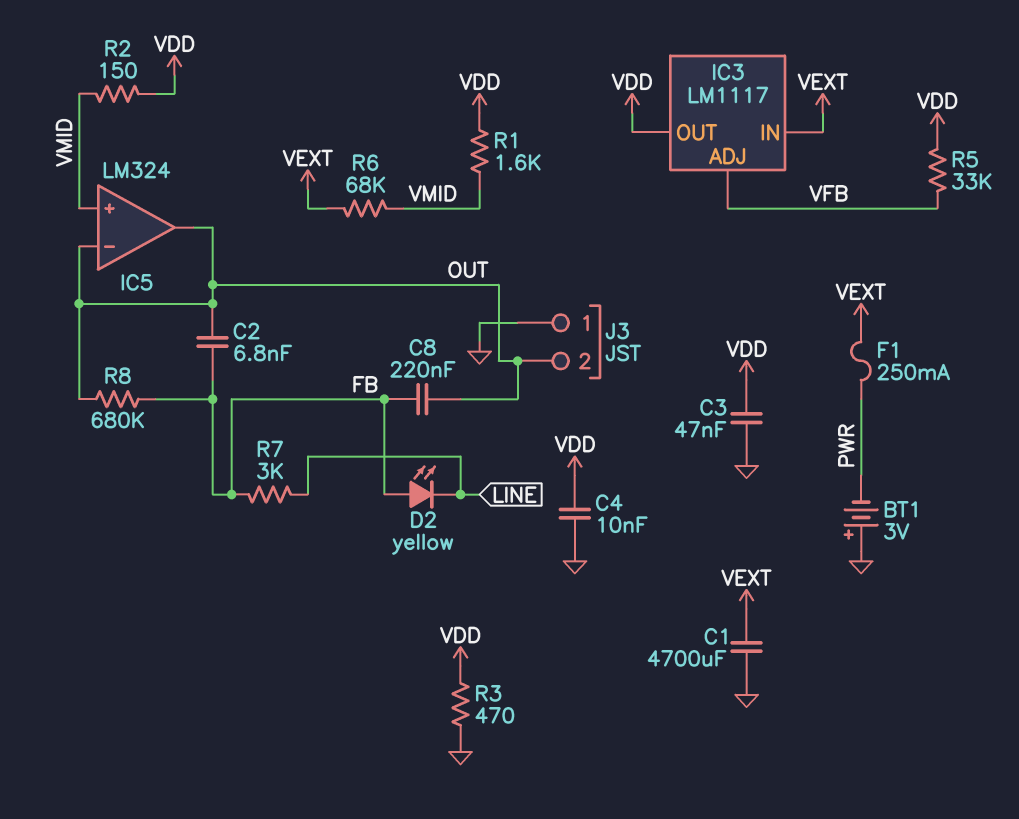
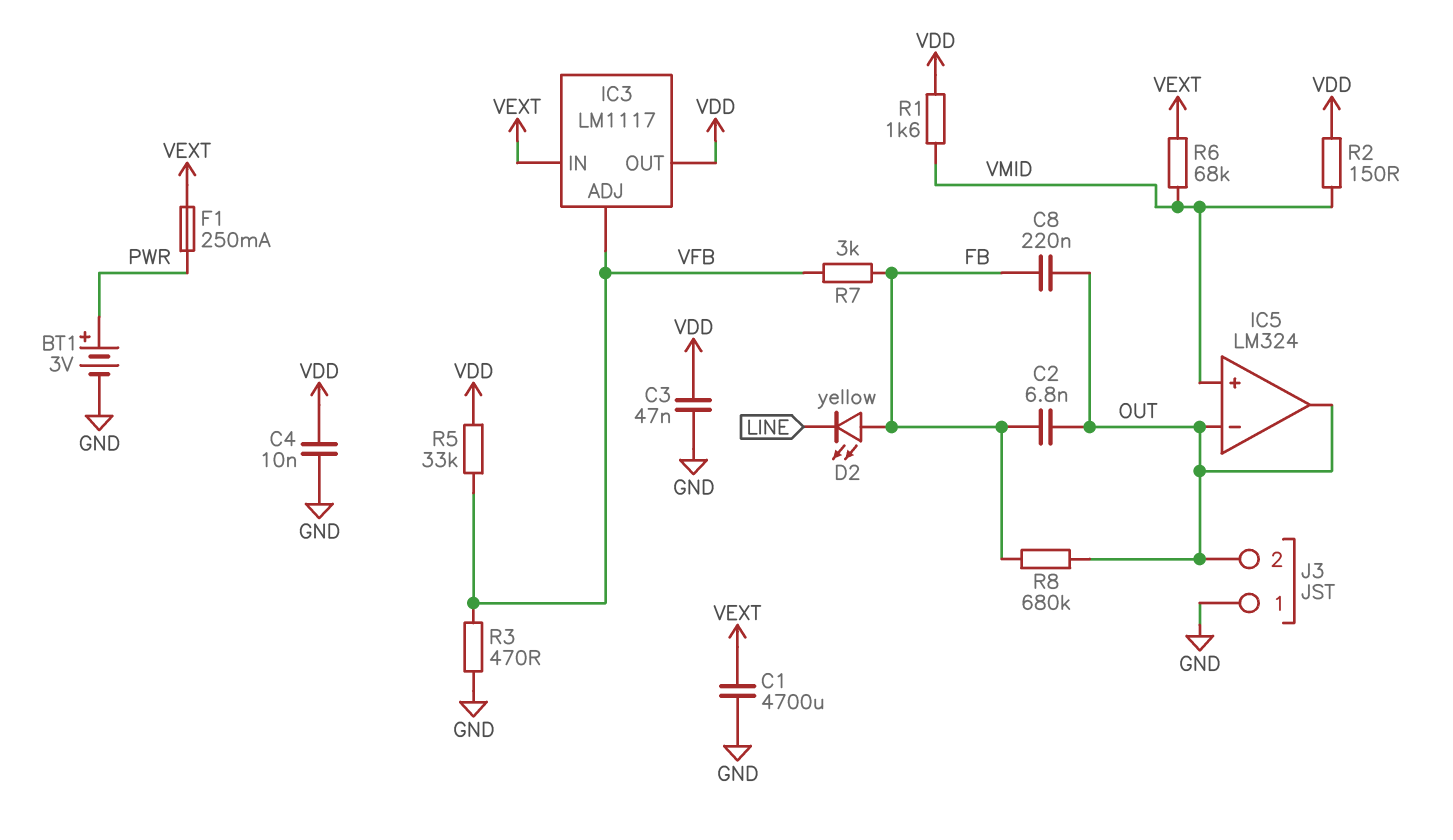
BT1: 3V (plus GND, minus PWR) -> 3V (plus PWR, minus GND)
R3: 470 (GND, VDD) -> 470 (GND, VFB)
R7: 3k (FB, LINE) -> 3k (FB, VFB)

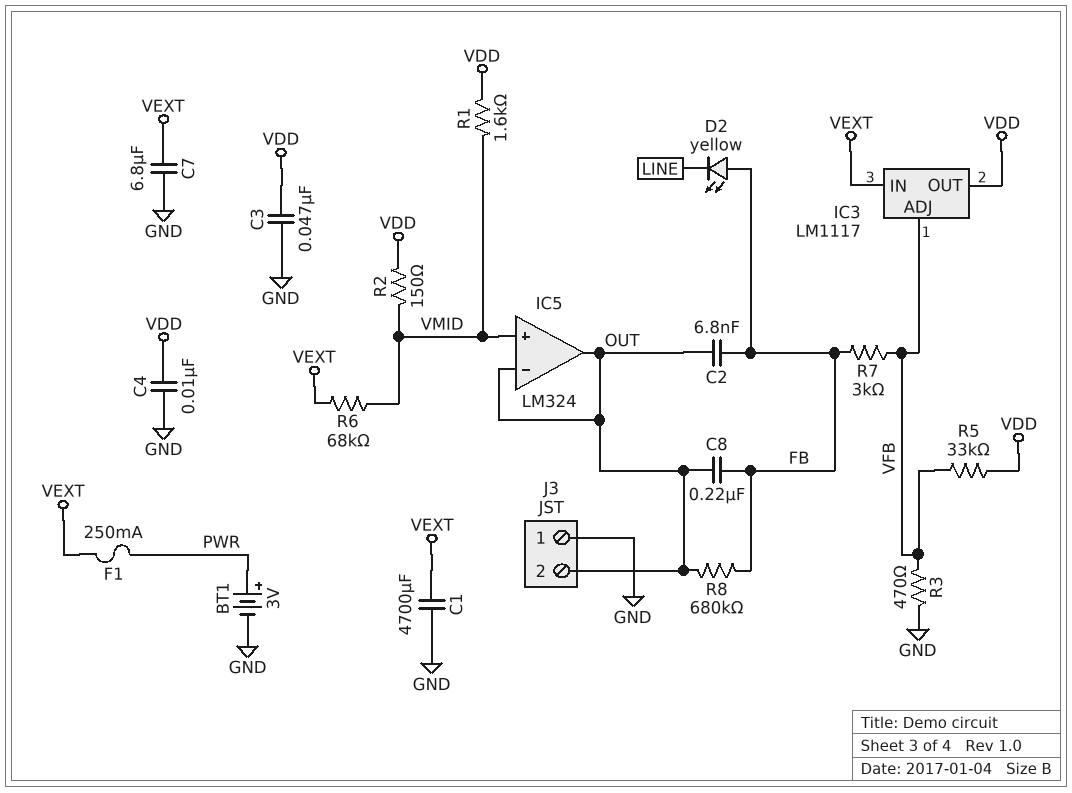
C7: none -> 6.8uF (GND, VEXT)

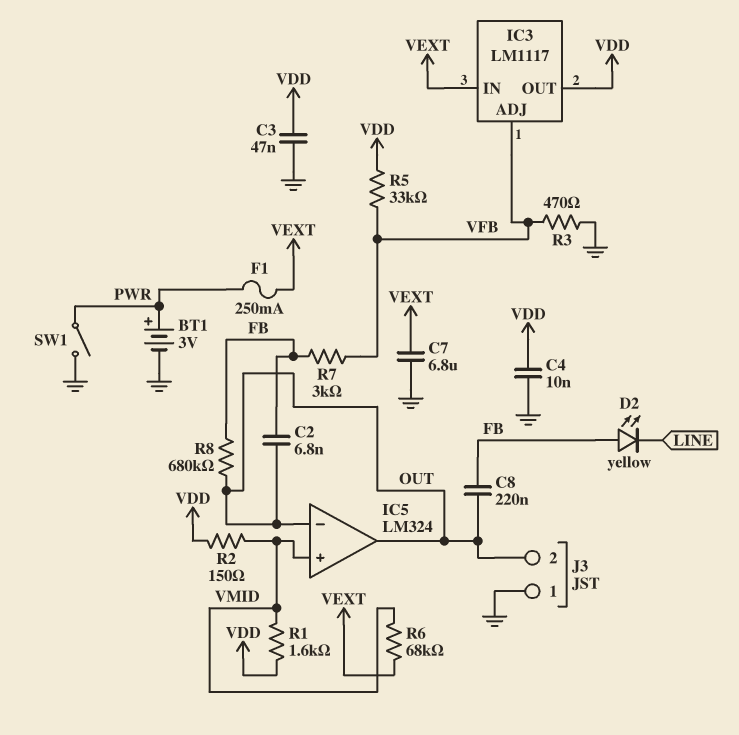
C1: 4700uF (GND, VEXT) -> none
SW1: none -> switch (GND, PWR)

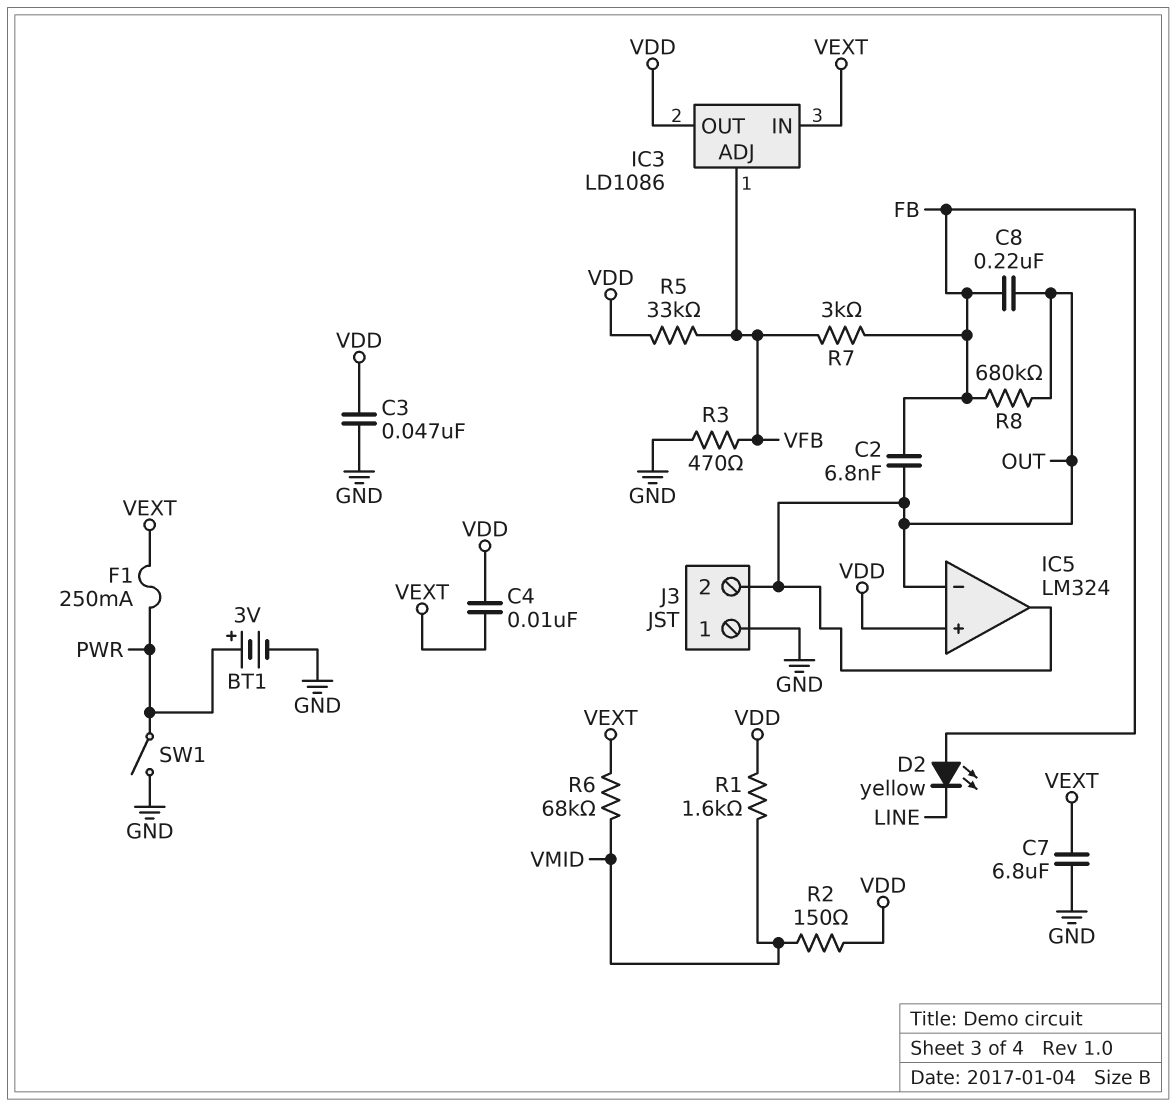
C4: 10nF (GND, VDD) -> 10nF (VDD, VEXT)
IC3: LM1117 -> LD1086
IC5 pin in+: VMID -> VDD

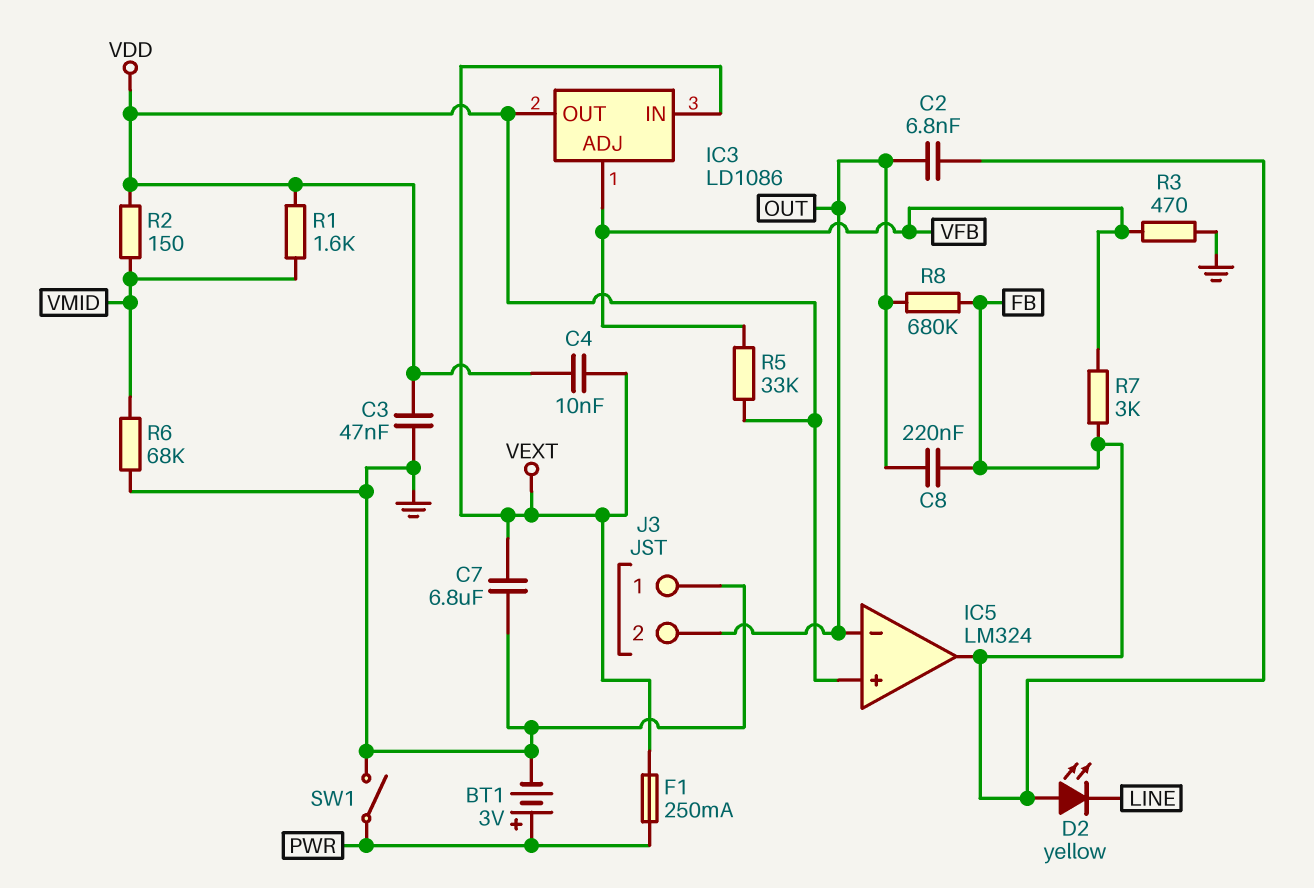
IC5 pin out: OUT -> FB
R6: 68k (VEXT, VMID) -> 68k (GND, VMID)

